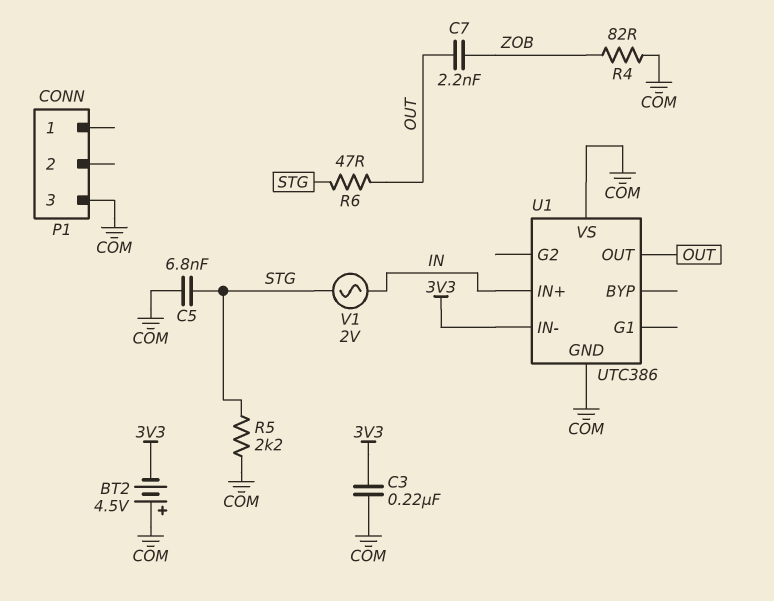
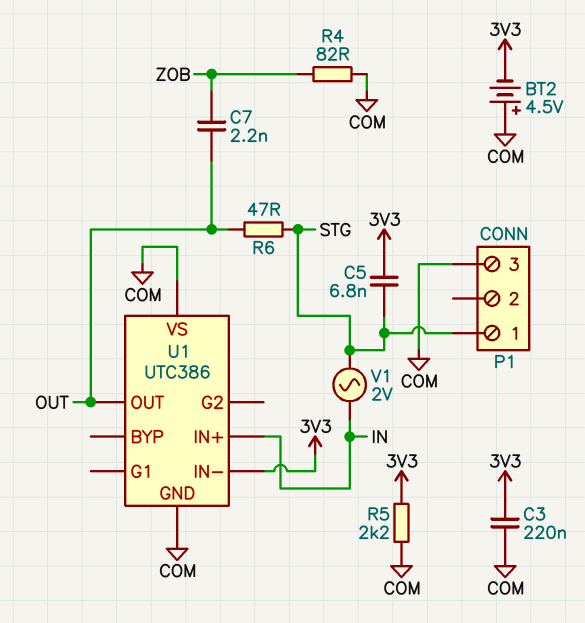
C5: 6.8nF (COM, STG) -> 6.8nF (3V3, STG)
P1 pin 1: none -> STG
R5: 2.2k (COM, STG) -> 2.2k (3V3, COM)

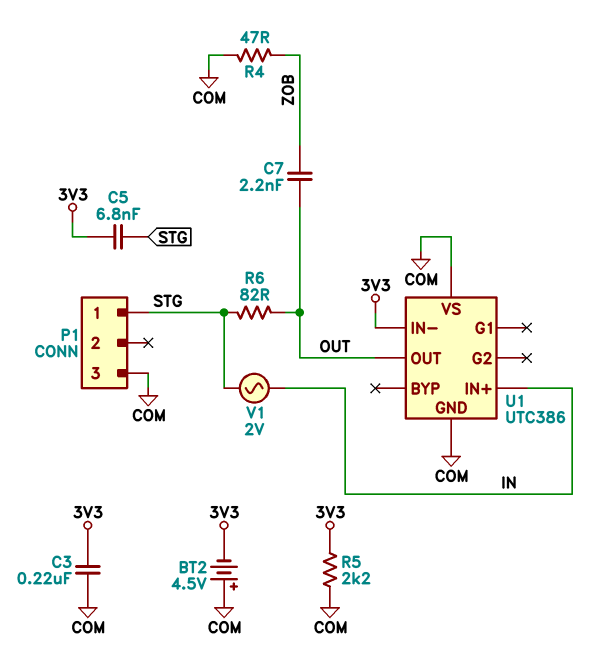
R4: 82 (COM, ZOB) -> 47 (COM, ZOB)
R6: 47 (OUT, STG) -> 82 (OUT, STG)

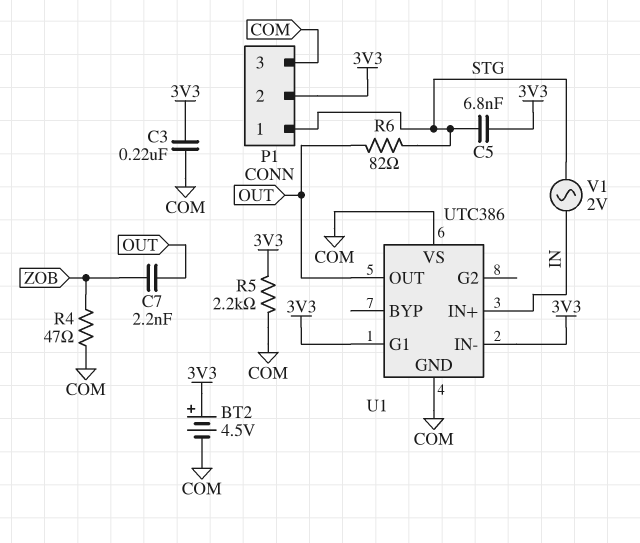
BT2: 4.5V (plus COM, minus 3V3) -> 4.5V (plus 3V3, minus COM)
P1 pin 2: none -> 3V3
U1 pin G1: none -> 3V3

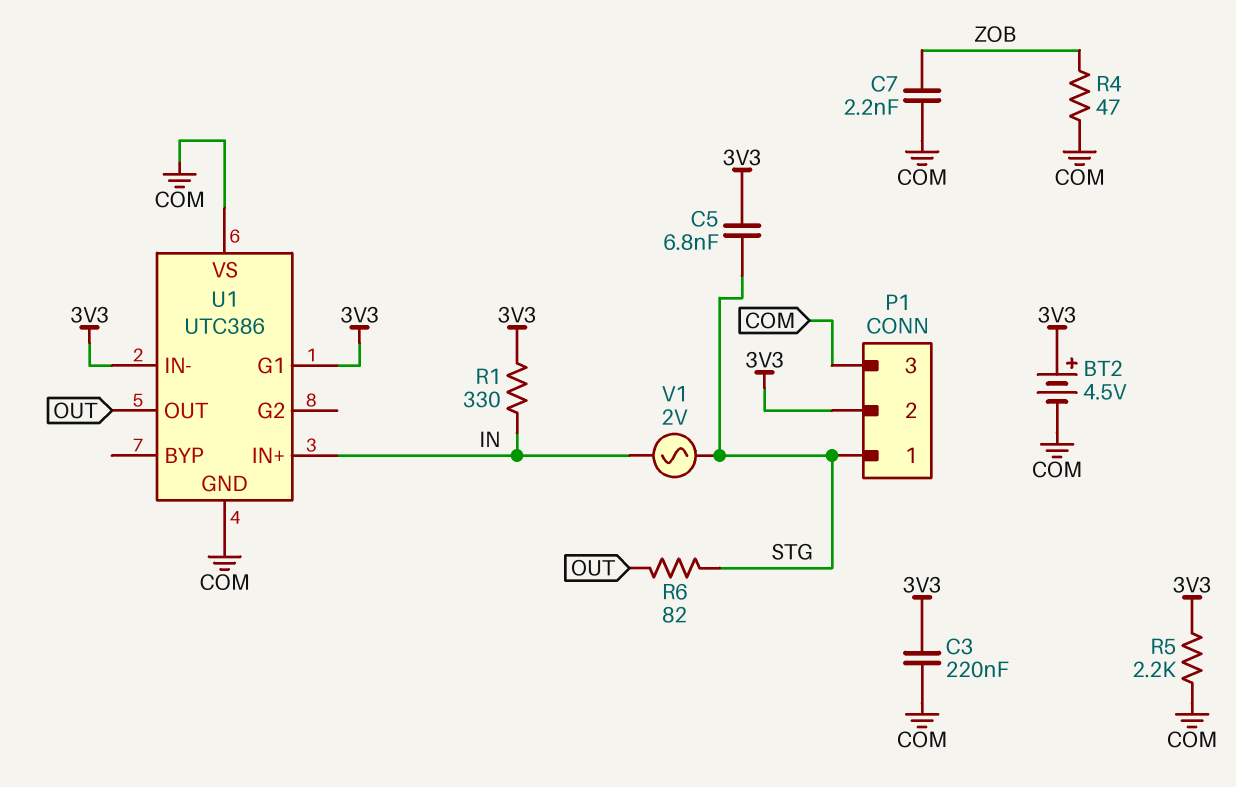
C7: 2.2nF (OUT, ZOB) -> 2.2nF (COM, ZOB)
R1: none -> 330 (3V3, IN)

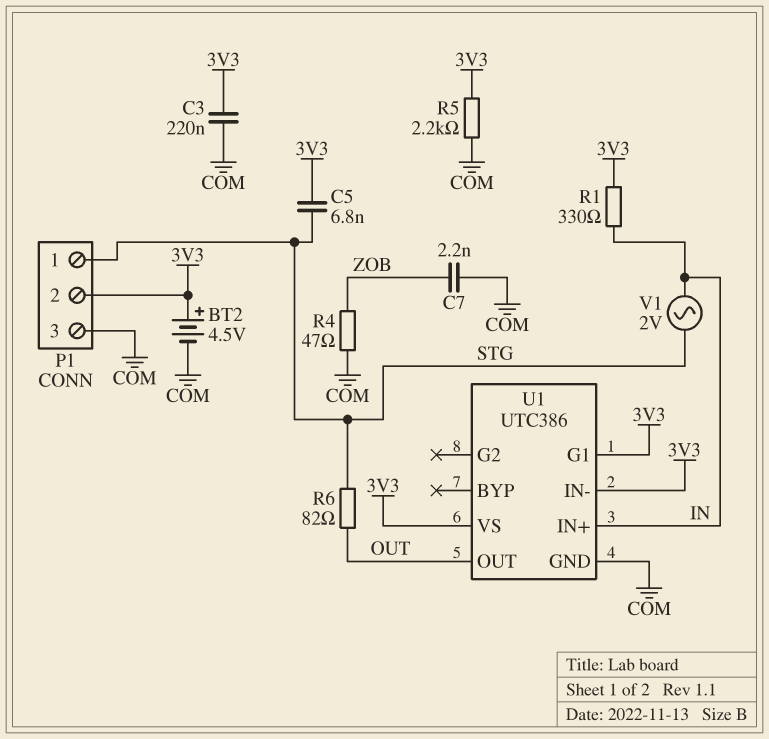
U1 pin VS: COM -> 3V3

